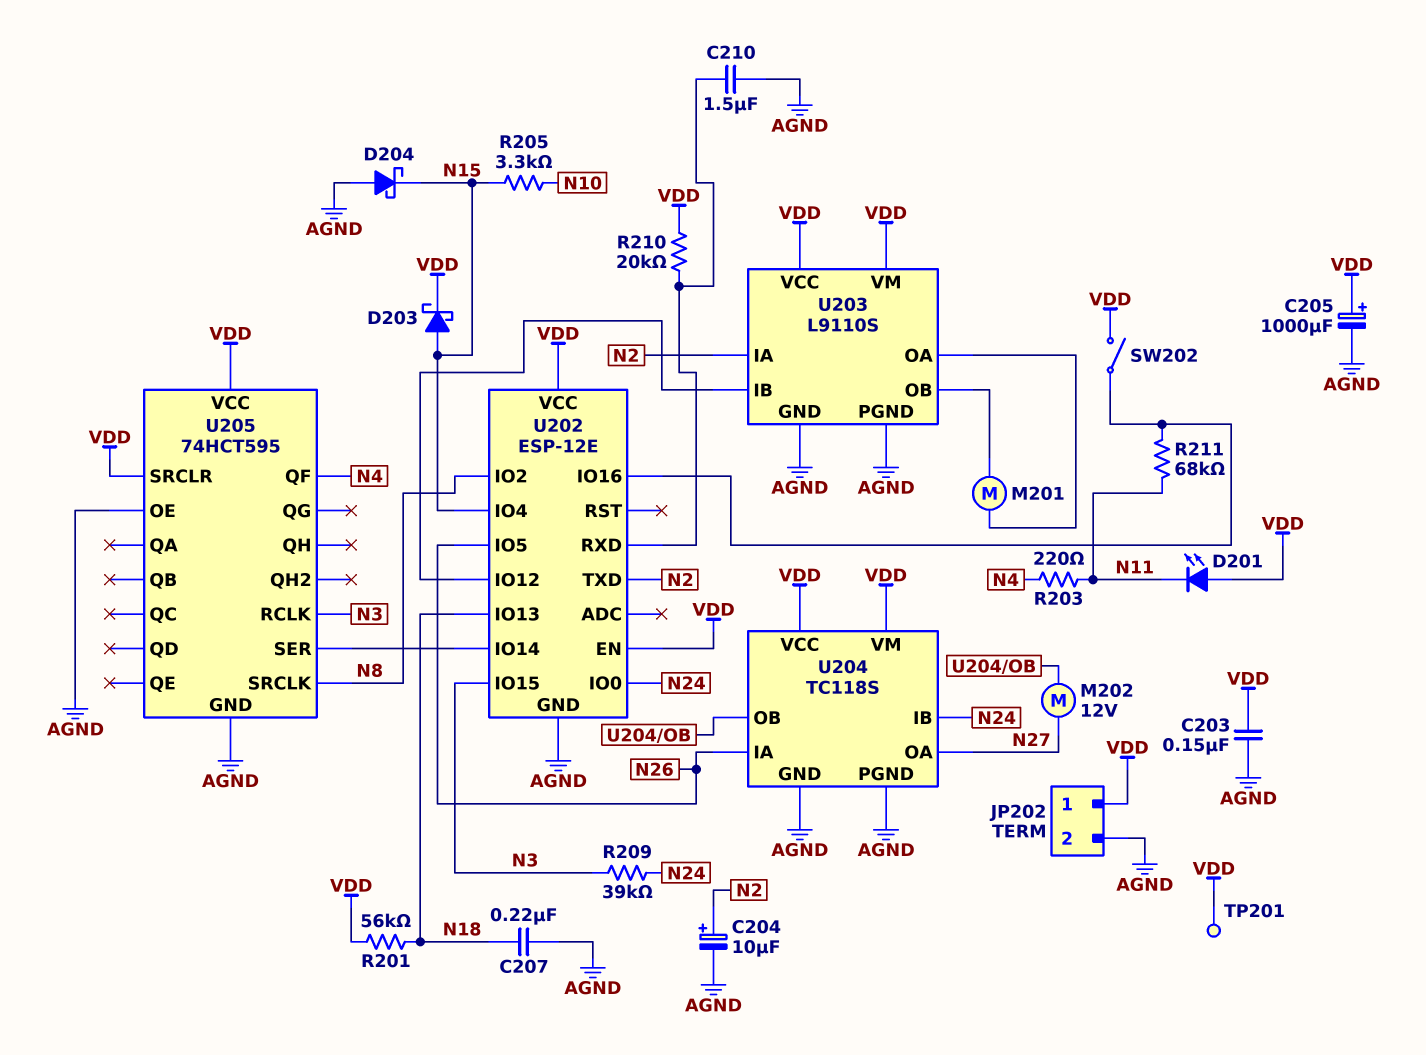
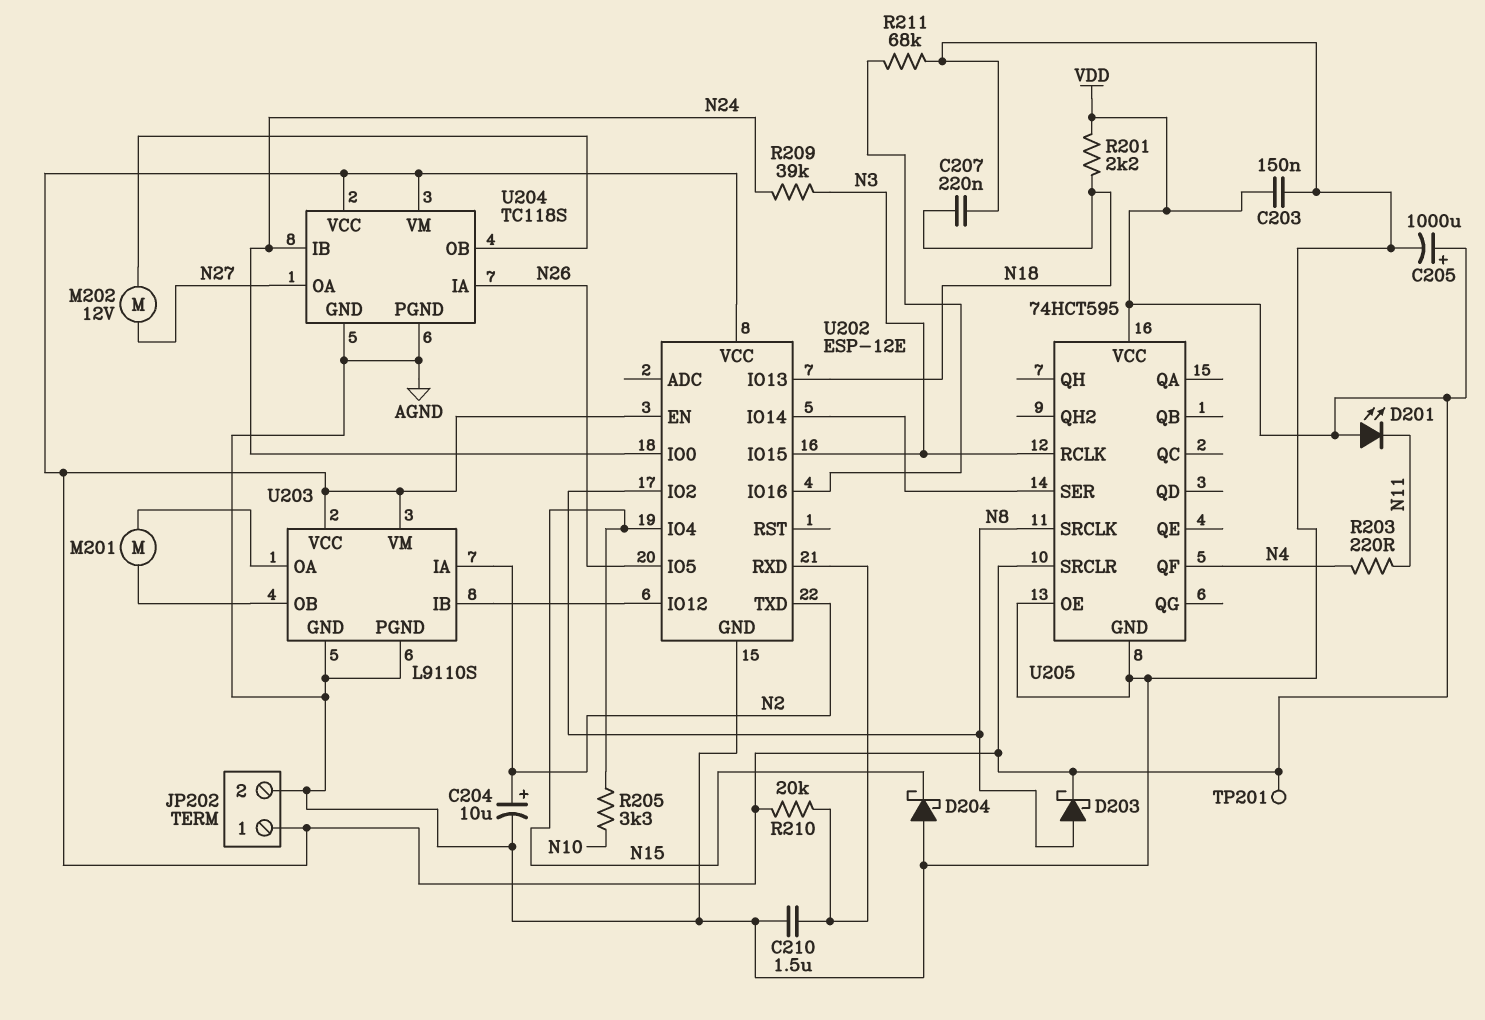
D203: schottky (A N15, K VDD) -> schottky (A N8, K VDD)
R201: 56k (N18, VDD) -> 2.2k (N18, VDD)
R211: 68k (N11, U202/IO16) -> 68k (AGND, U202/IO16)
SW202: switch (U202/IO16, VDD) -> none

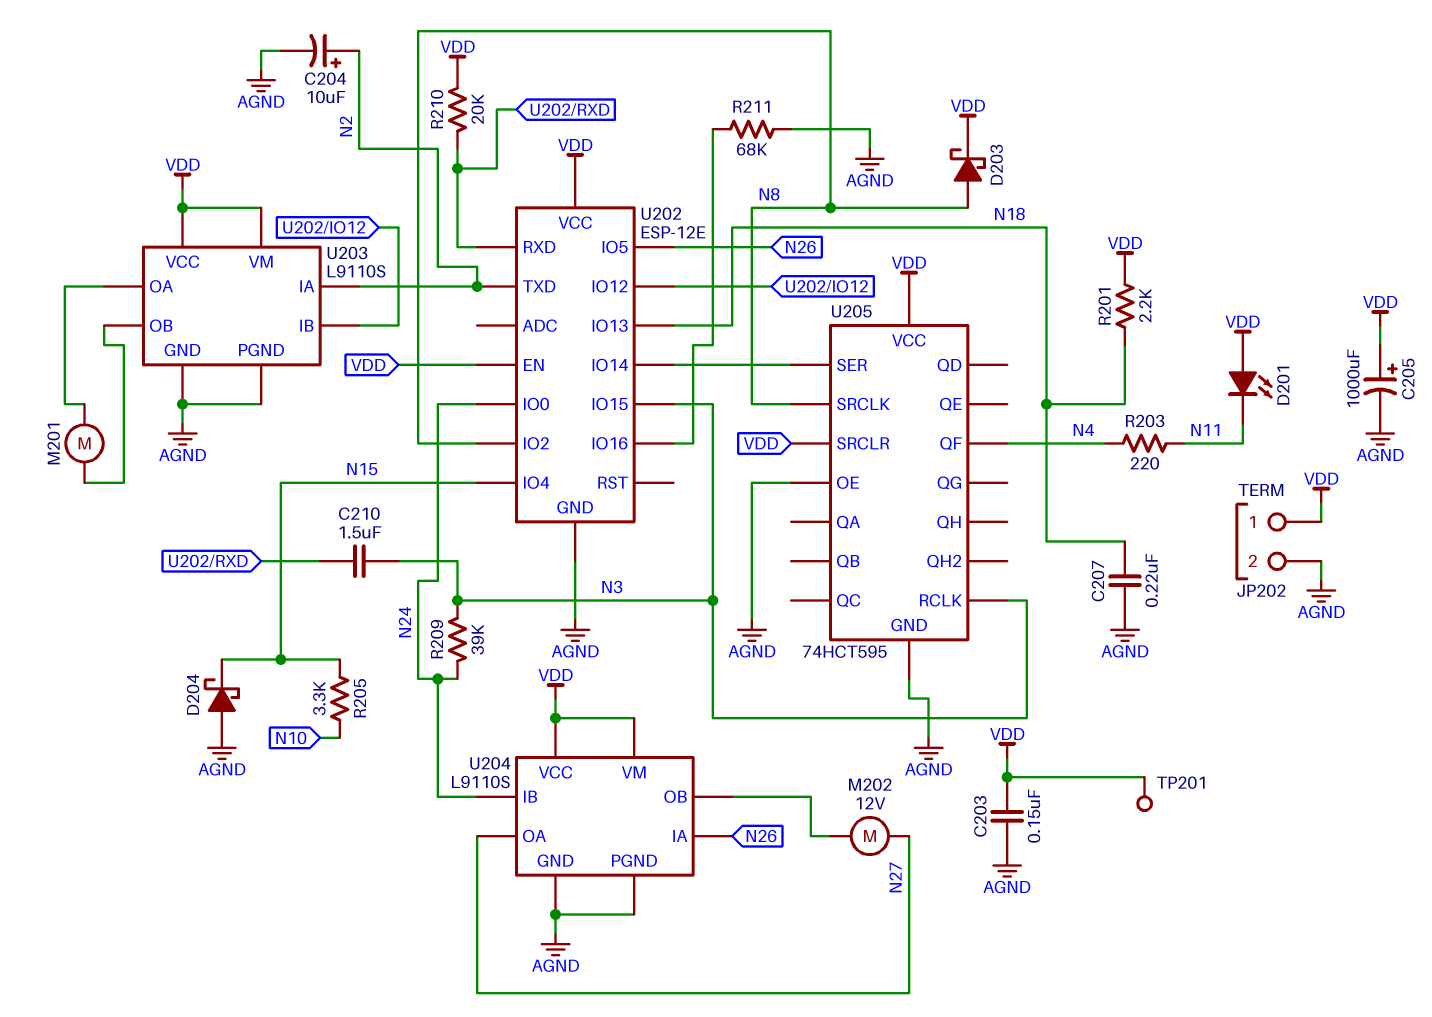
C210: 1.5uF (AGND, U202/RXD) -> 1.5uF (N3, U202/RXD)
U204: TC118S -> L9110S

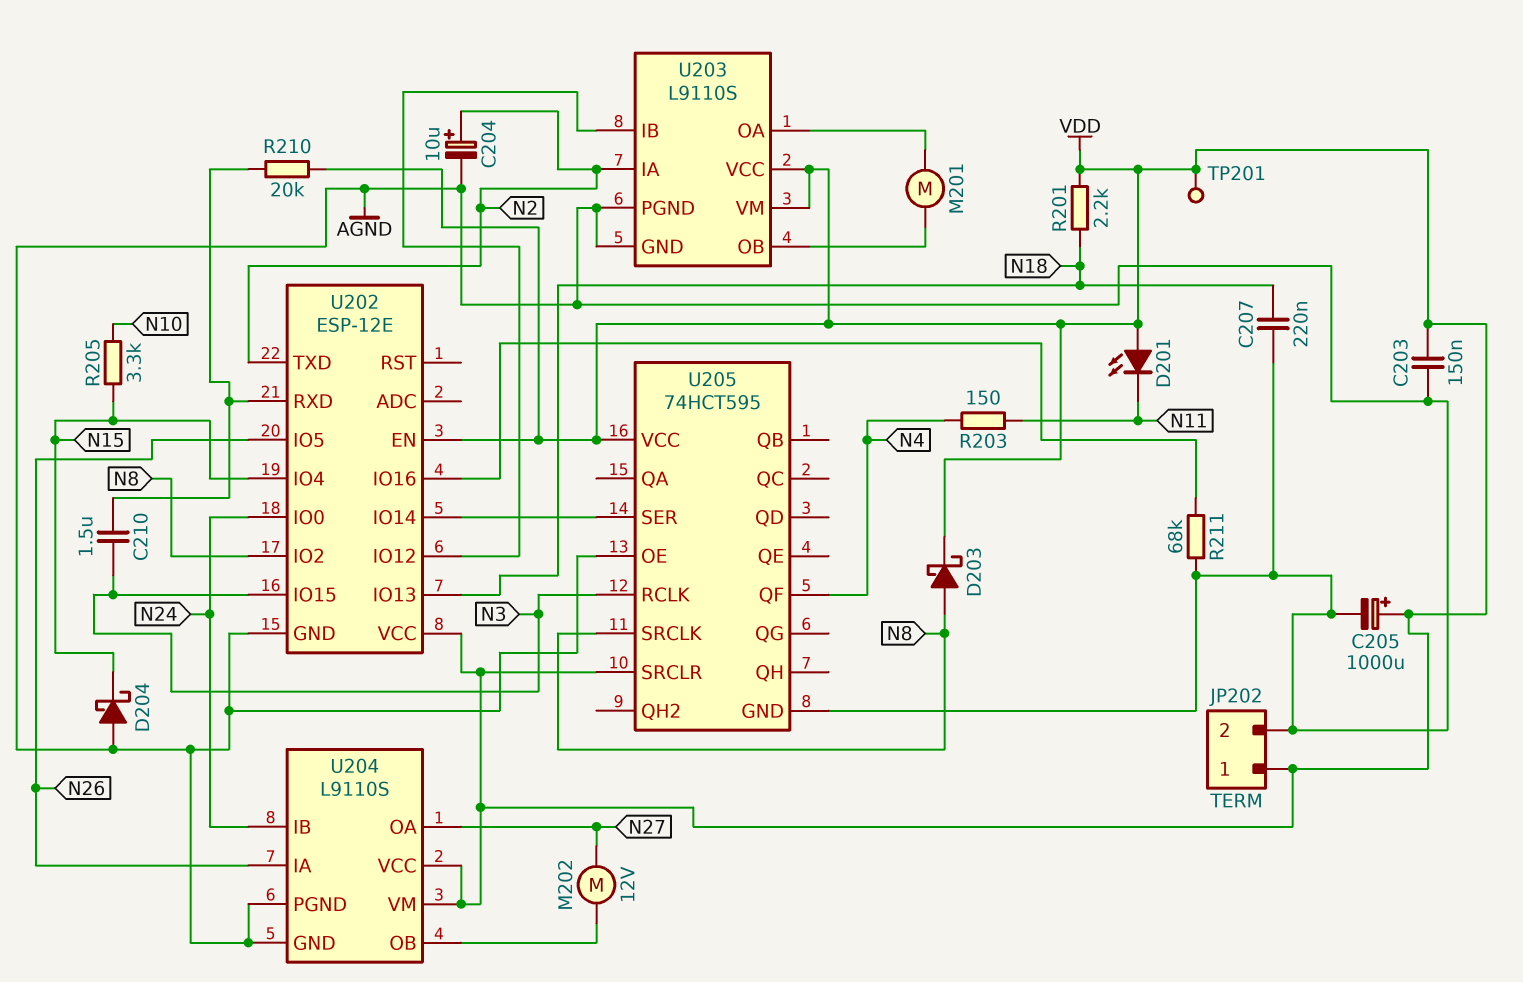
R203: 220 (N4, N11) -> 150 (N4, N11)
R209: 39k (N3, N24) -> none

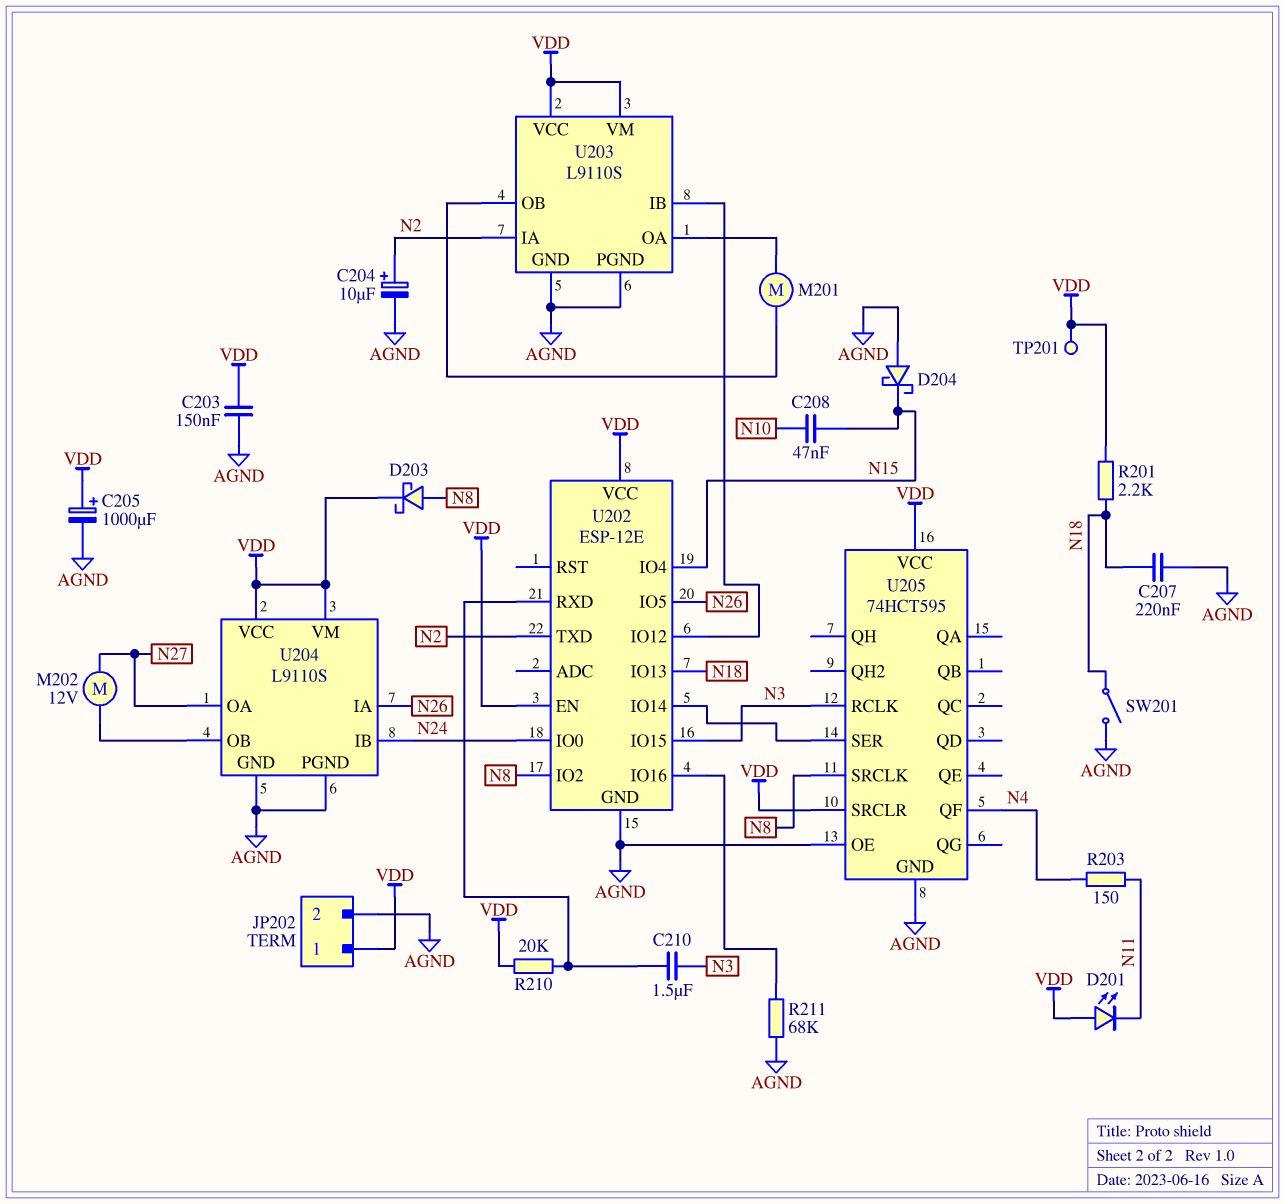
C208: none -> 47nF (N10, N15)
R205: 3.3k (N10, N15) -> none
SW201: none -> switch (AGND, N18)

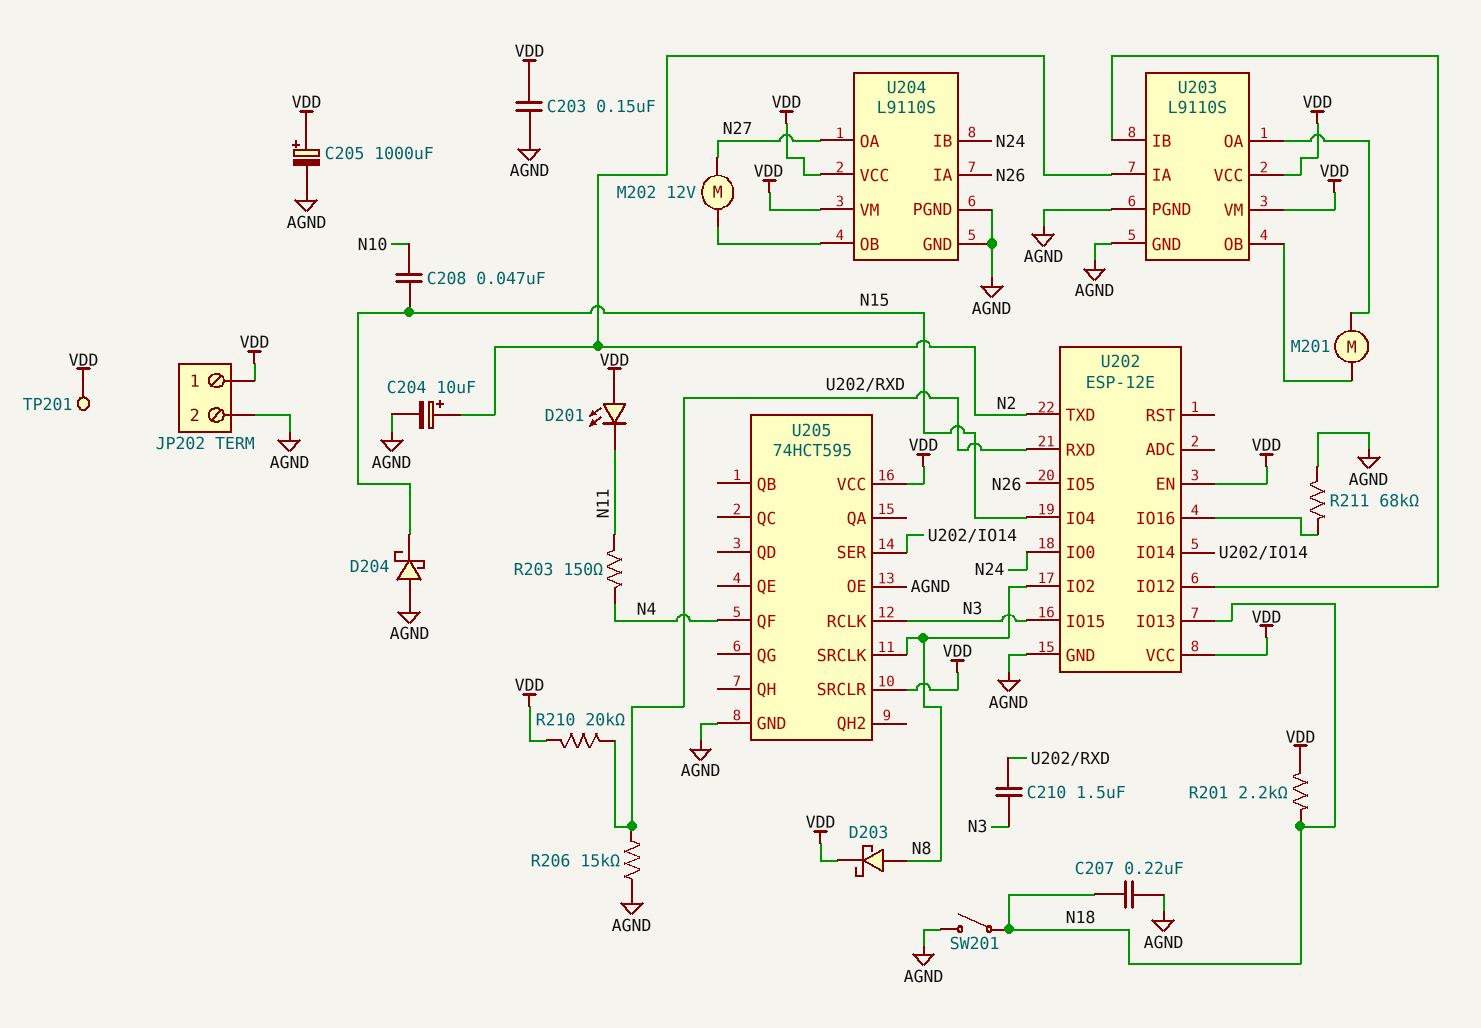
R206: none -> 15k (AGND, U202/RXD)

